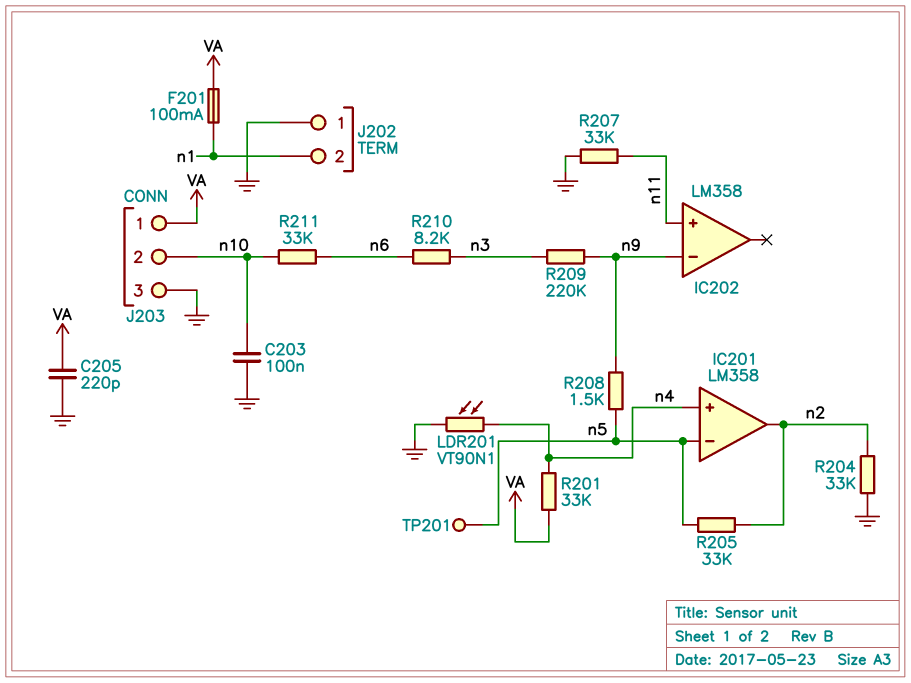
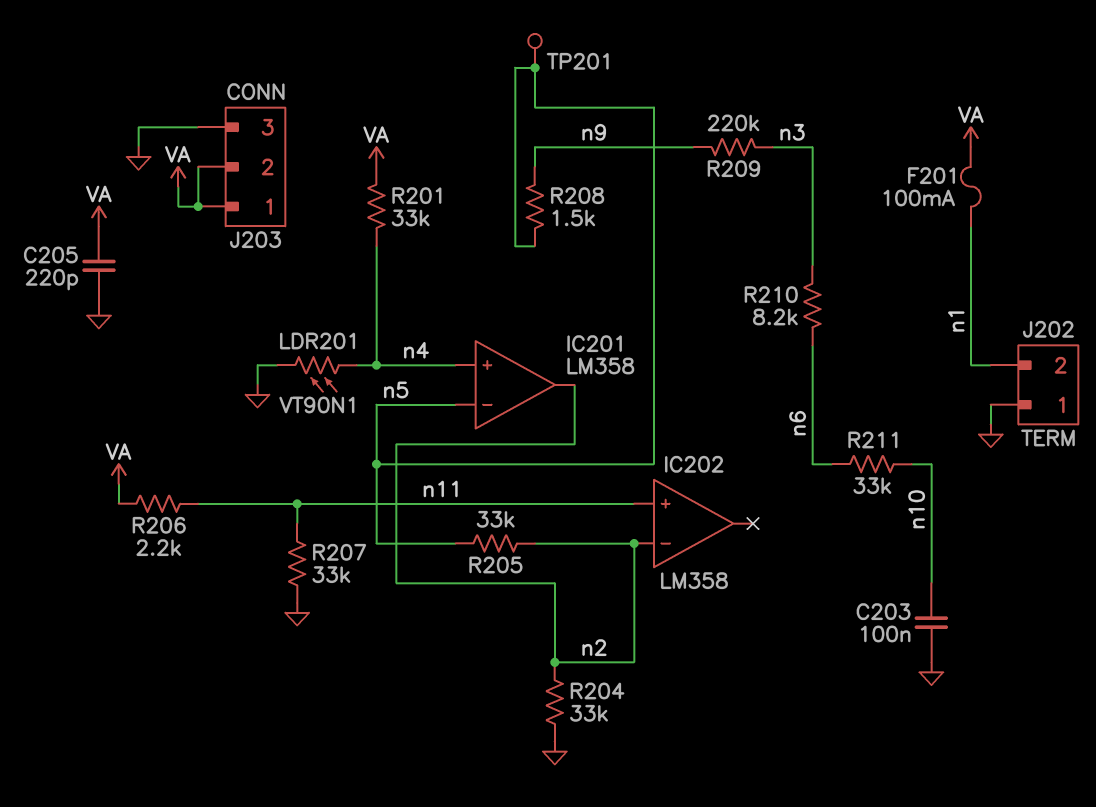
IC202 pin in-: n9 -> n2
J203 pin 2: n10 -> VA
R206: none -> 2.2k (VA, n11)

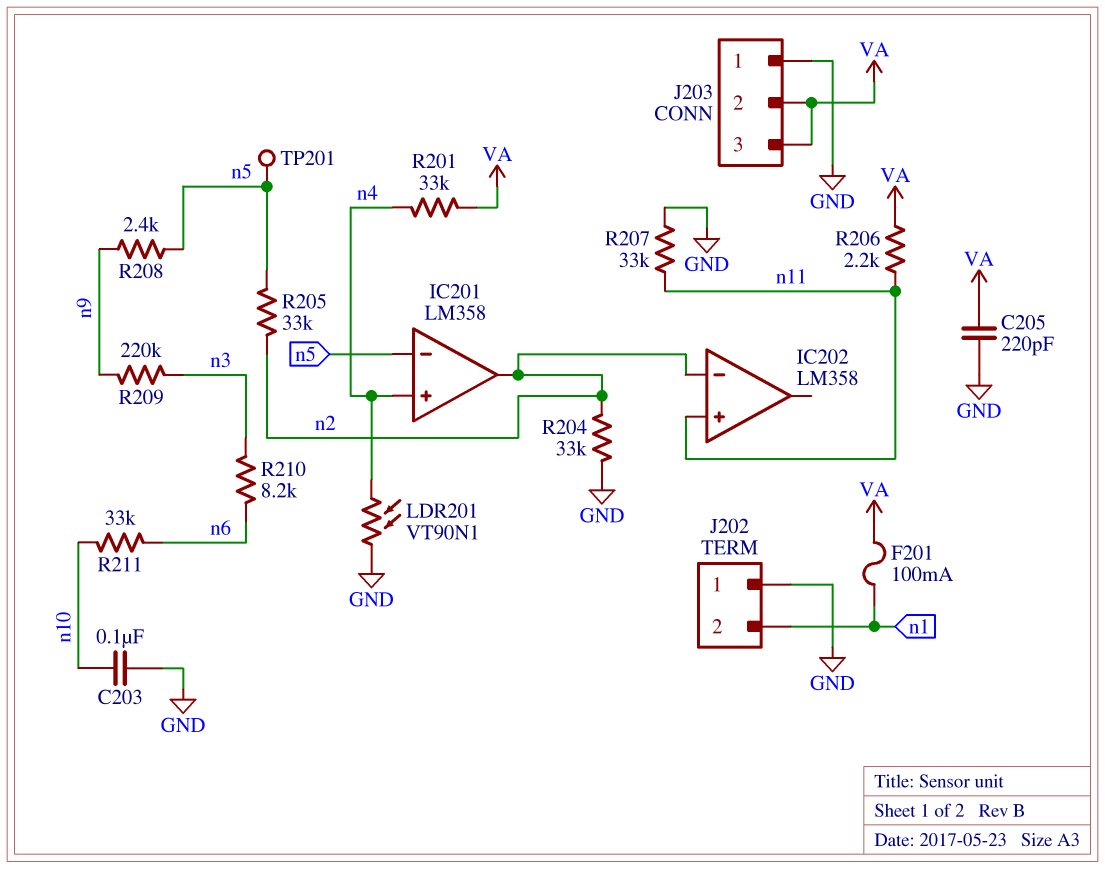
J203 pin 1: VA -> GND
J203 pin 3: GND -> VA
R208: 1.5k (n5, n9) -> 2.4k (n5, n9)

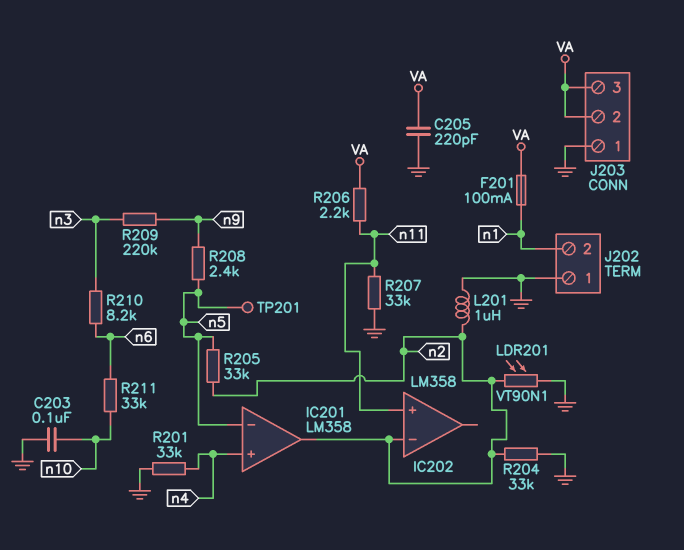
L201: none -> 1uH (GND, n2)
LDR201: VT90N1 (GND, n4) -> VT90N1 (GND, n2)
R201: 33k (VA, n4) -> 33k (GND, n4)

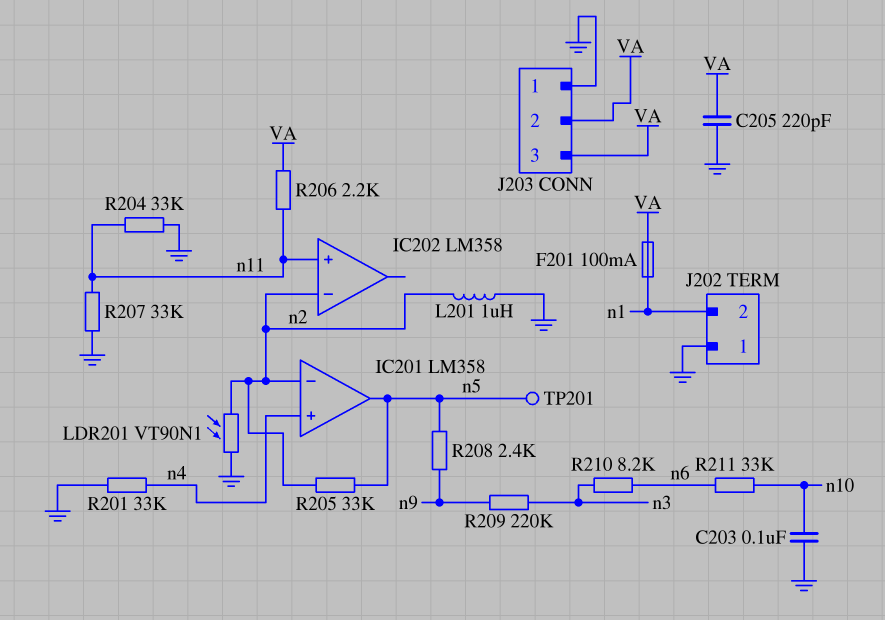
IC201 pin in-: n5 -> n2
IC201 pin out: n2 -> n5
R204: 33k (GND, n2) -> 33k (GND, n11)

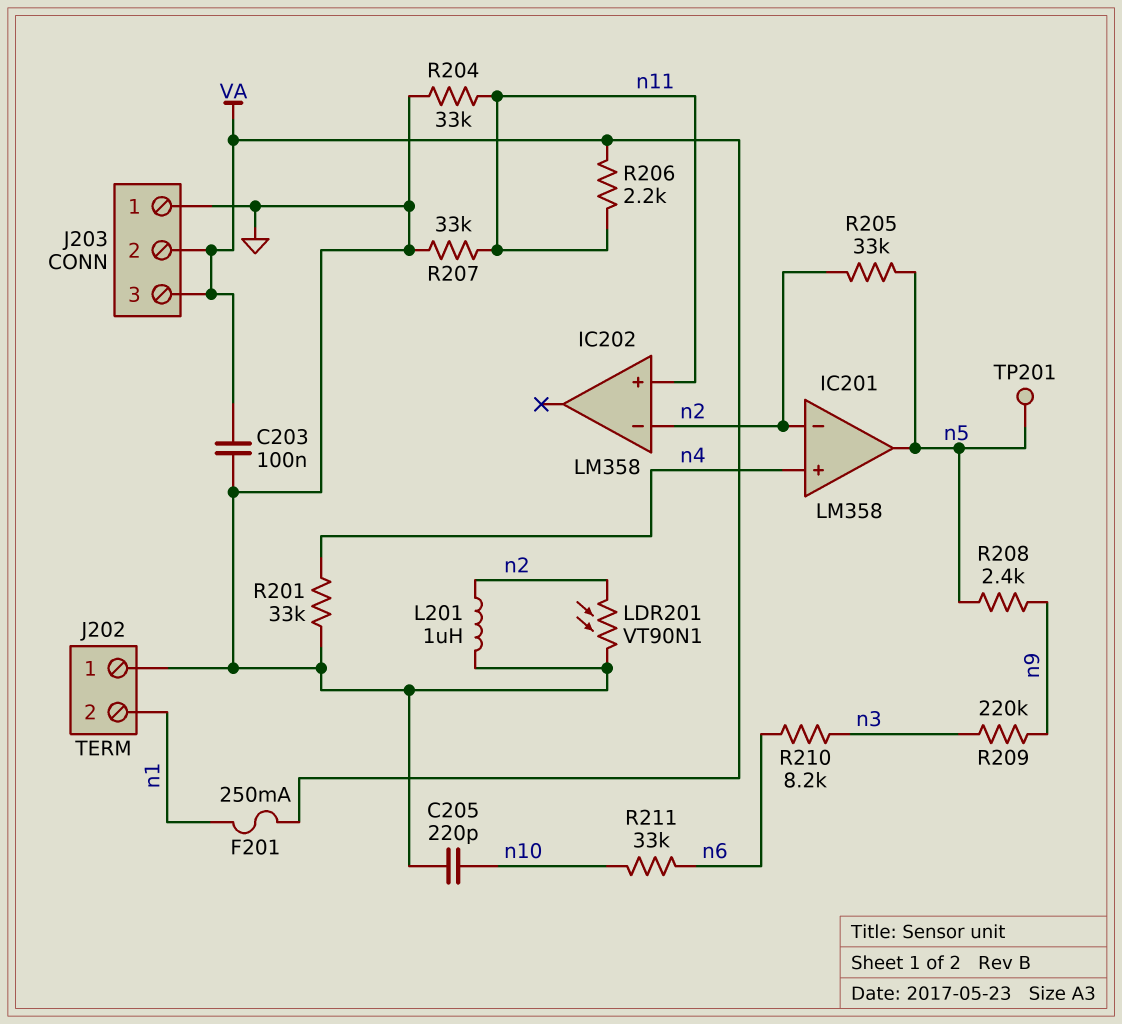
C203: 100nF (GND, n10) -> 100nF (GND, VA)
C205: 220pF (GND, VA) -> 220pF (GND, n10)
F201: 100mA (VA, n1) -> 250mA (VA, n1)

